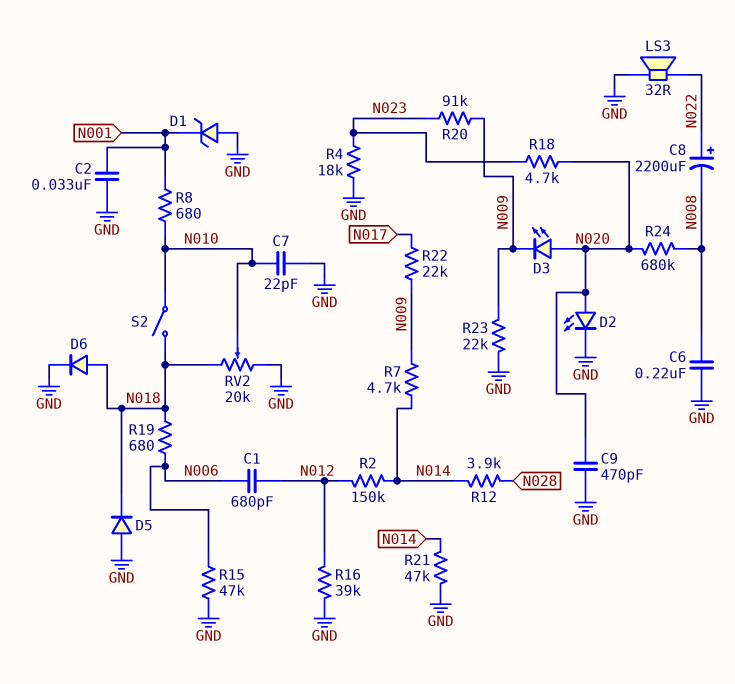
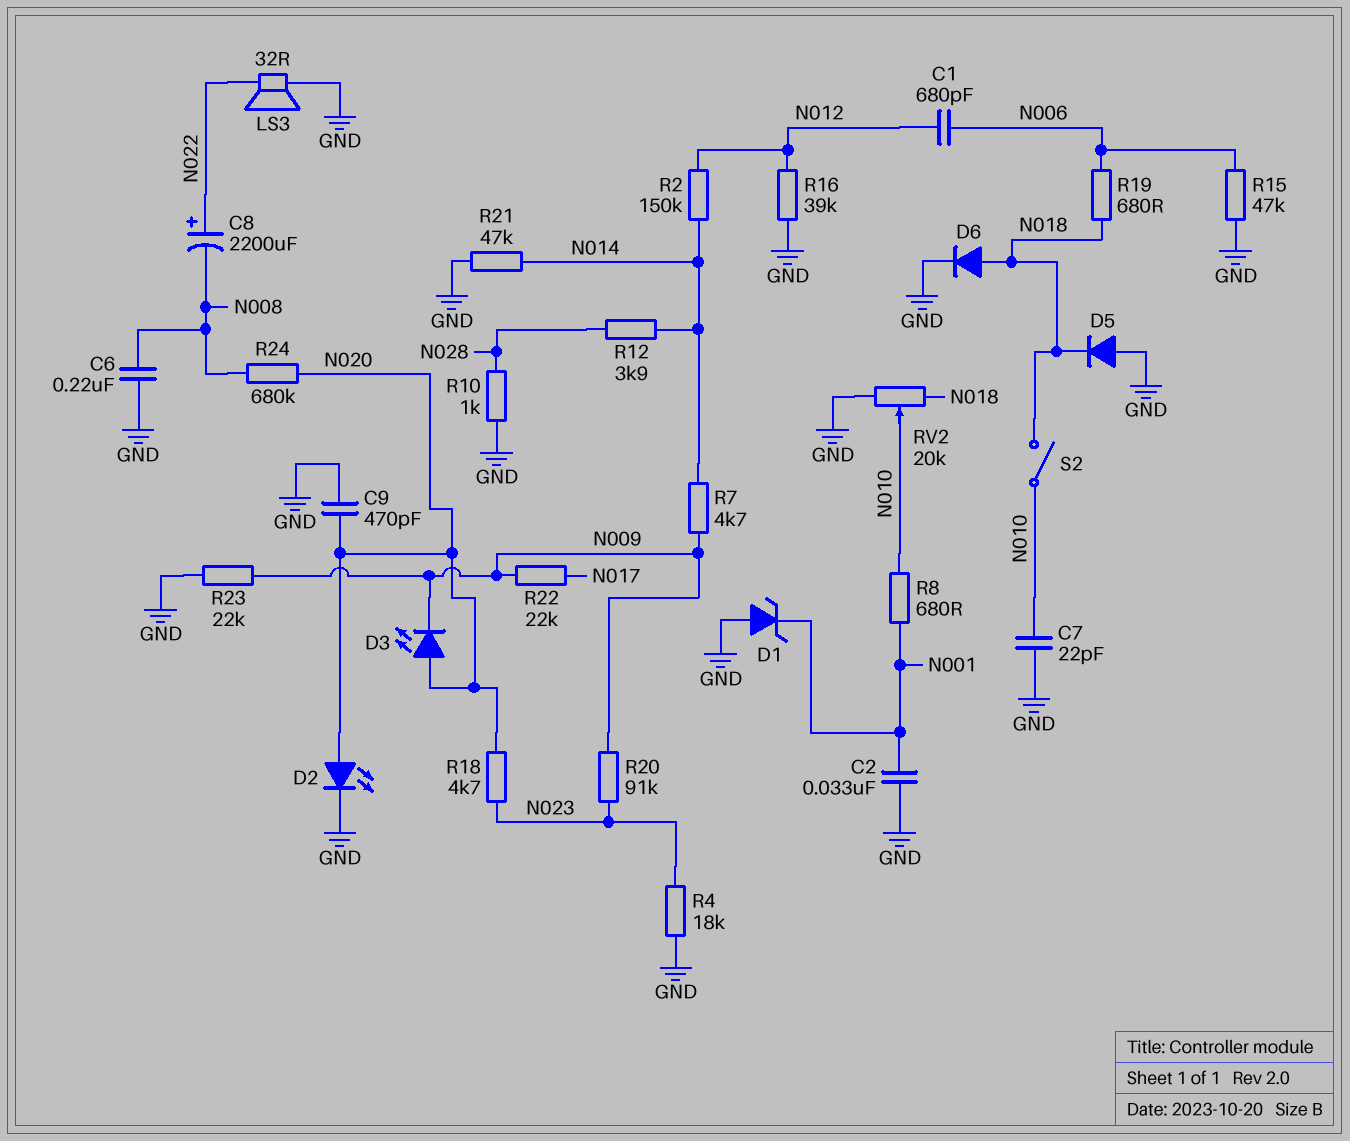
R10: none -> 1k (GND, N028)

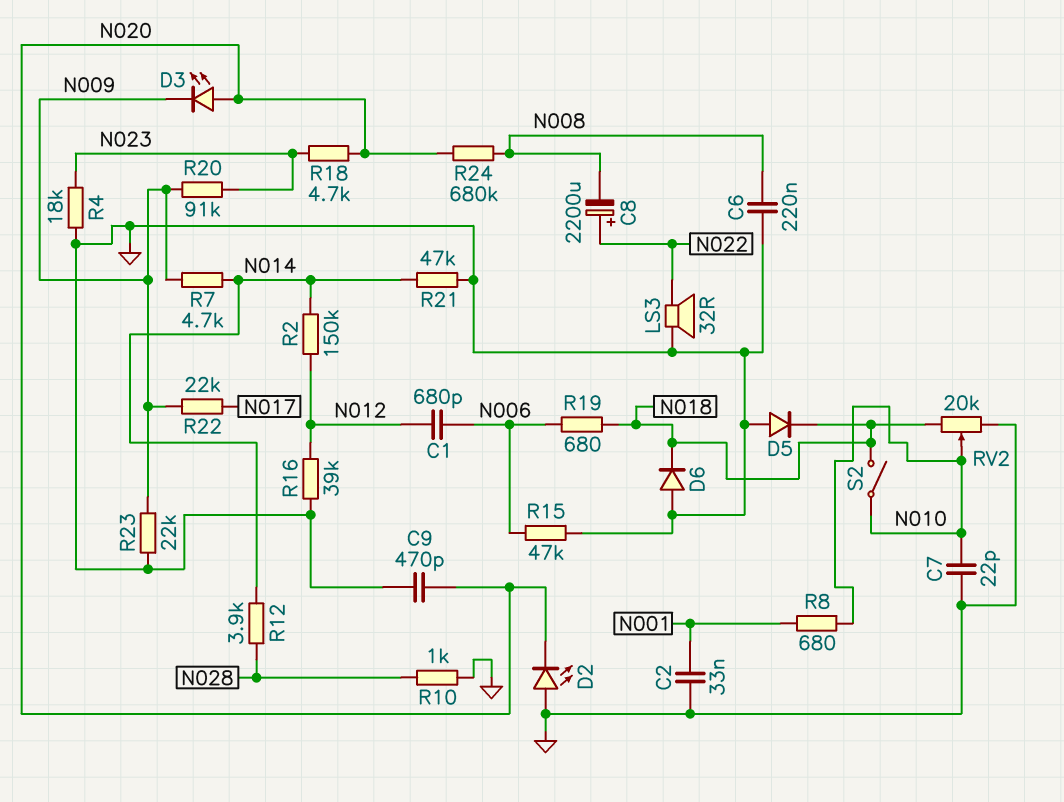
D1: zener (A GND, K N001) -> none
D2: LED (A N020, K GND) -> LED (A GND, K N020)
D6: diode (A N018, K GND) -> diode (A GND, K N018)

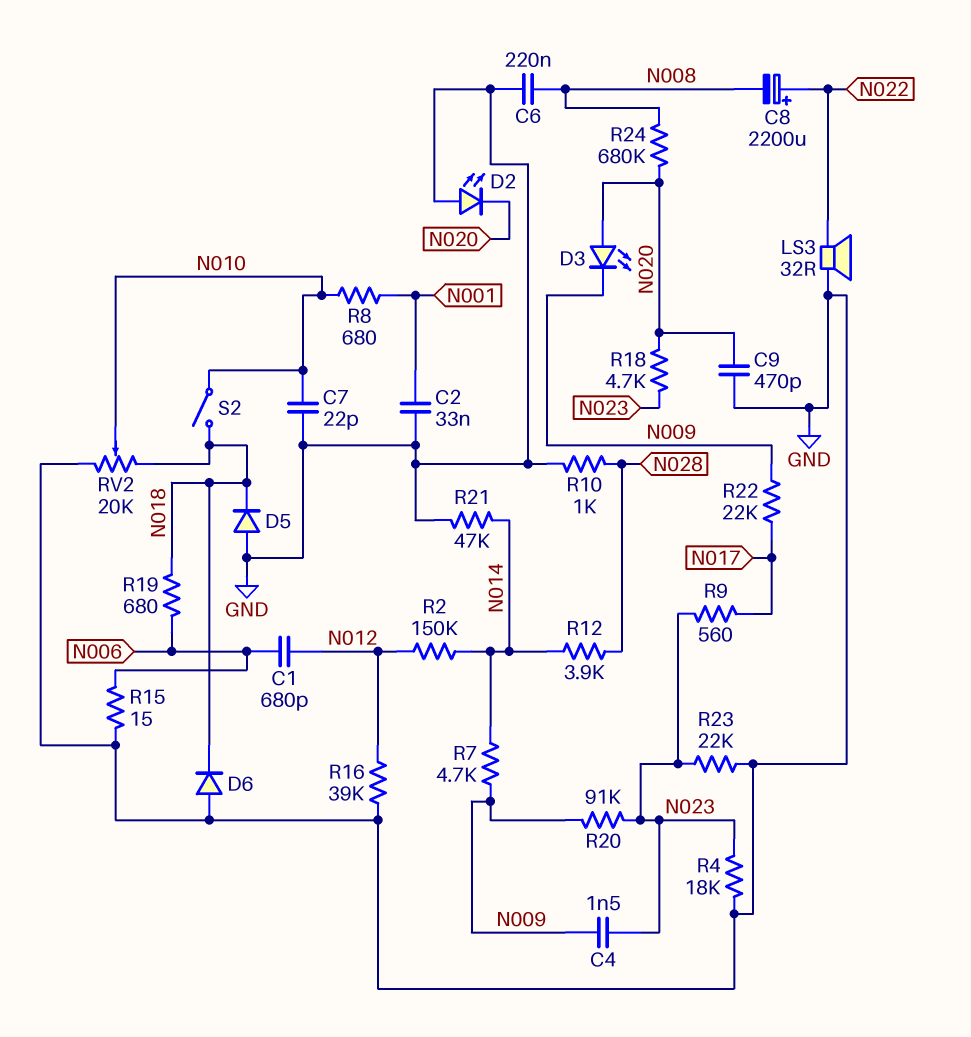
C4: none -> 1.5nF (N009, N023)
R9: none -> 560 (N017, N023)
R15: 47k (GND, N006) -> 15 (GND, N006)
R23: 22k (GND, N009) -> 22k (GND, N023)

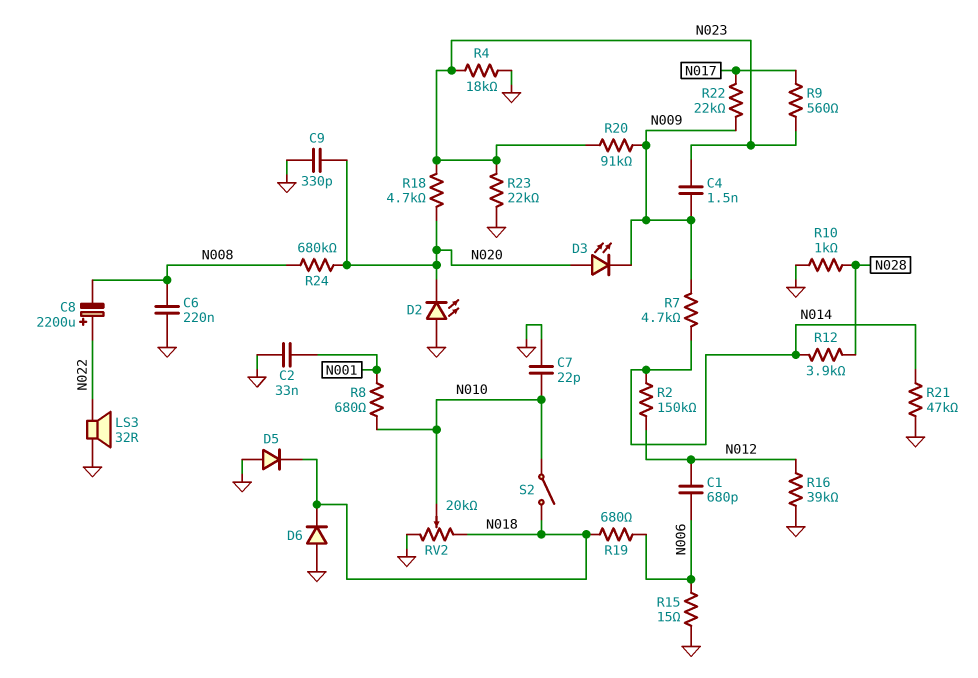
C9: 470pF (GND, N020) -> 330pF (GND, N020)

